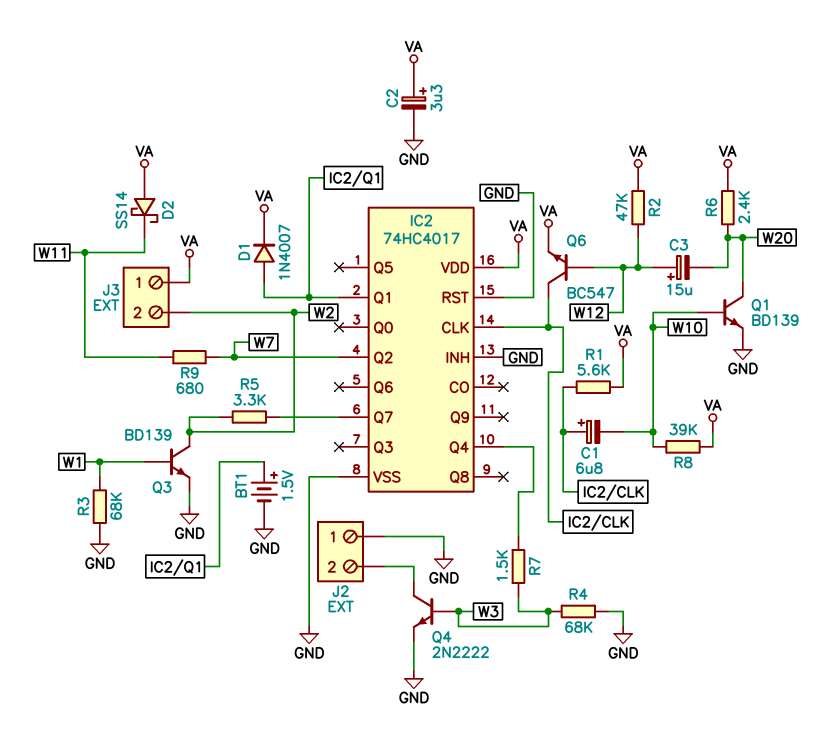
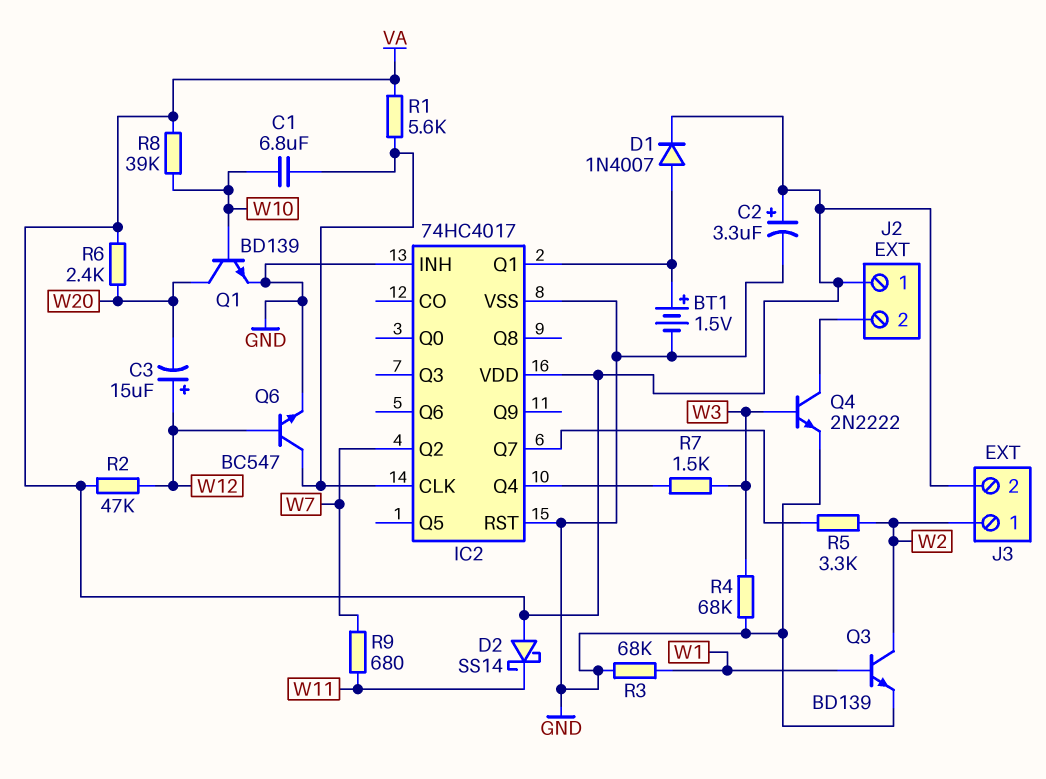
C1: 6.8uF (plus IC2/CLK, minus W10) -> 6.8uF (IC2/CLK, W10)
J2 pin 1: GND -> VA
J3 pin 1: VA -> W2
J3 pin 2: W2 -> VA
Q6: NPN BC547 (B W12, C IC2/CLK, E VA) -> NPN BC547 (B W12, C IC2/CLK, E GND)

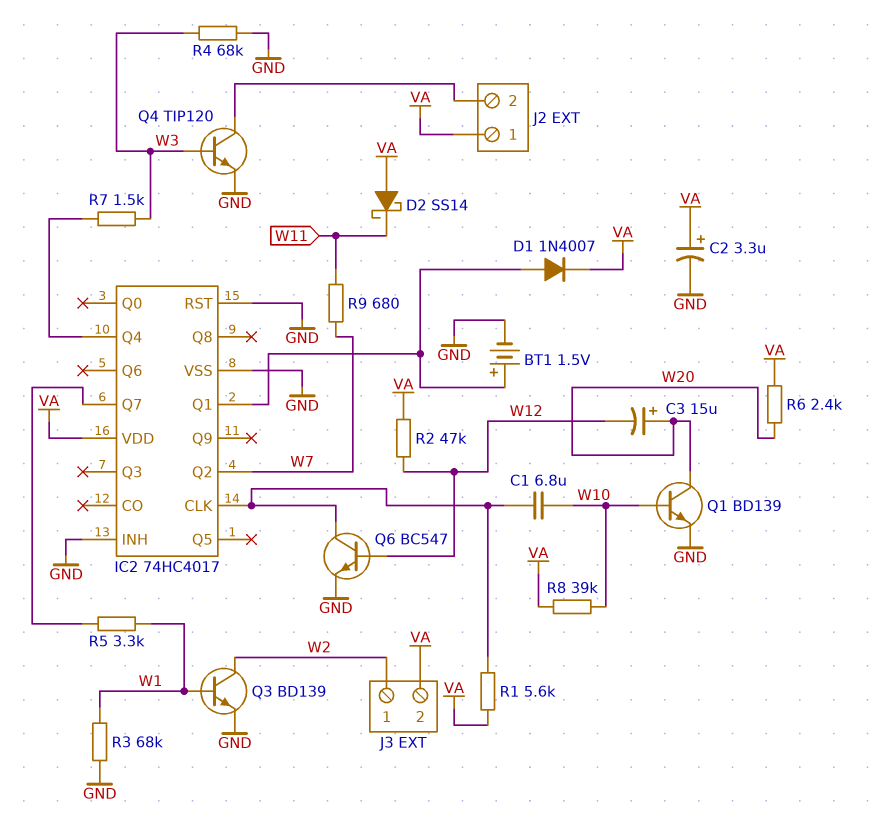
C3: 15uF (plus W12, minus W20) -> 15uF (plus W20, minus W12)
Q4: NPN 2N2222 (B W3, C J2/2, E GND) -> NPN TIP120 (B W3, C J2/2, E GND)
R5: 3.3k (IC2/Q7, W2) -> 3.3k (IC2/Q7, W1)

